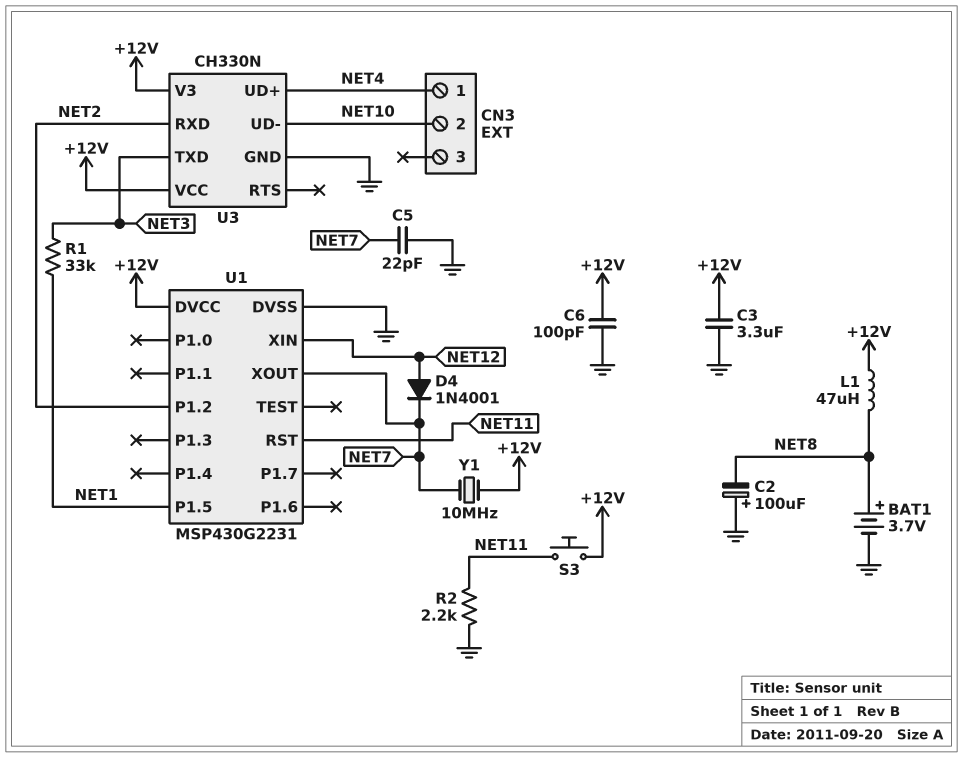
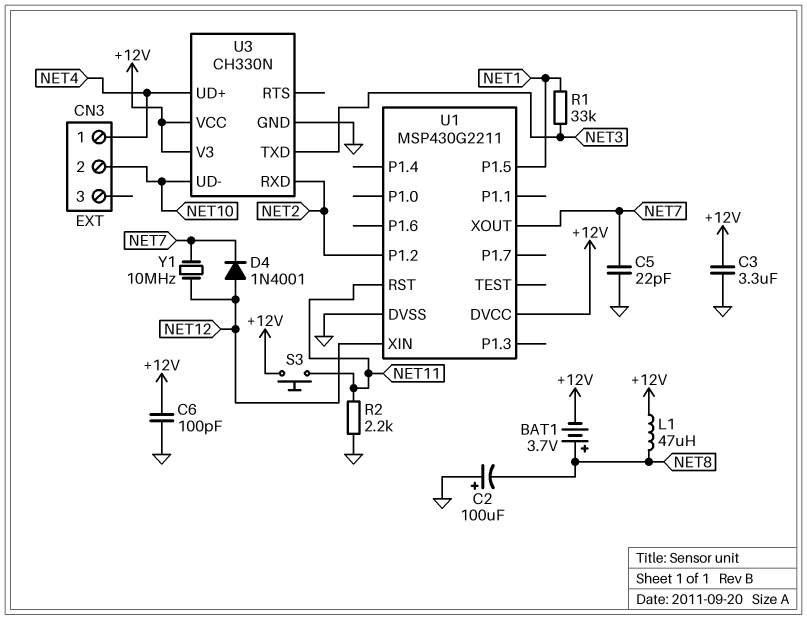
BAT1: 3.7V (plus NET8, minus GND) -> 3.7V (plus NET8, minus +12V)
U1: MSP430G2231 -> MSP430G2211
Y1: 10MHz (+12V, NET7) -> 10MHz (NET7, NET12)

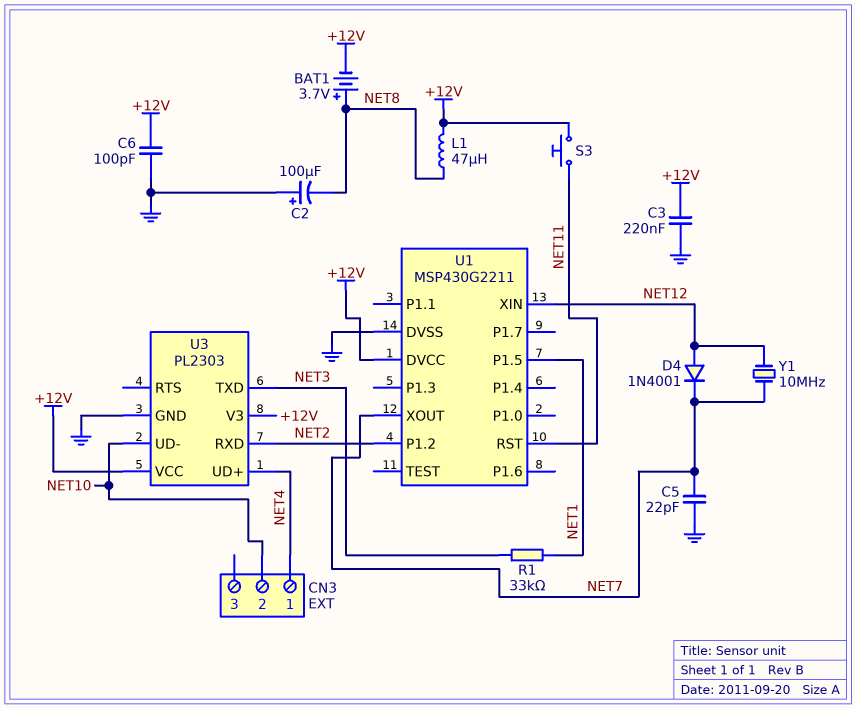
C3: 3.3uF (+12V, GND) -> 220nF (+12V, GND)
R2: 2.2k (GND, NET11) -> none
U3: CH330N -> PL2303

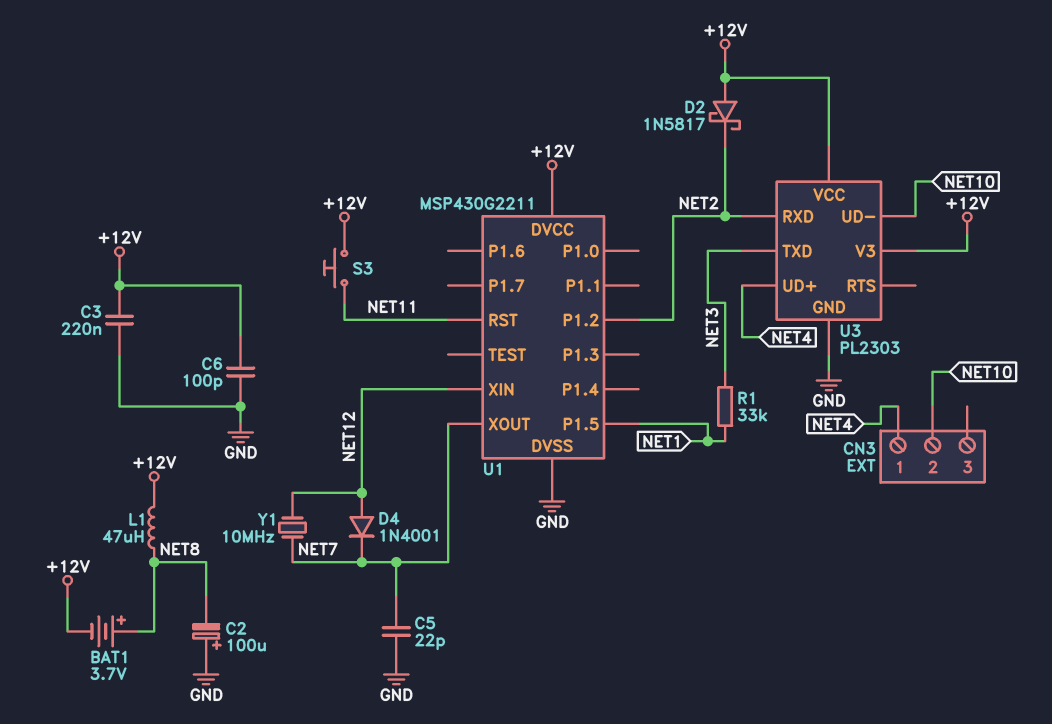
D2: none -> schottky 1N5817 (A +12V, K NET2)

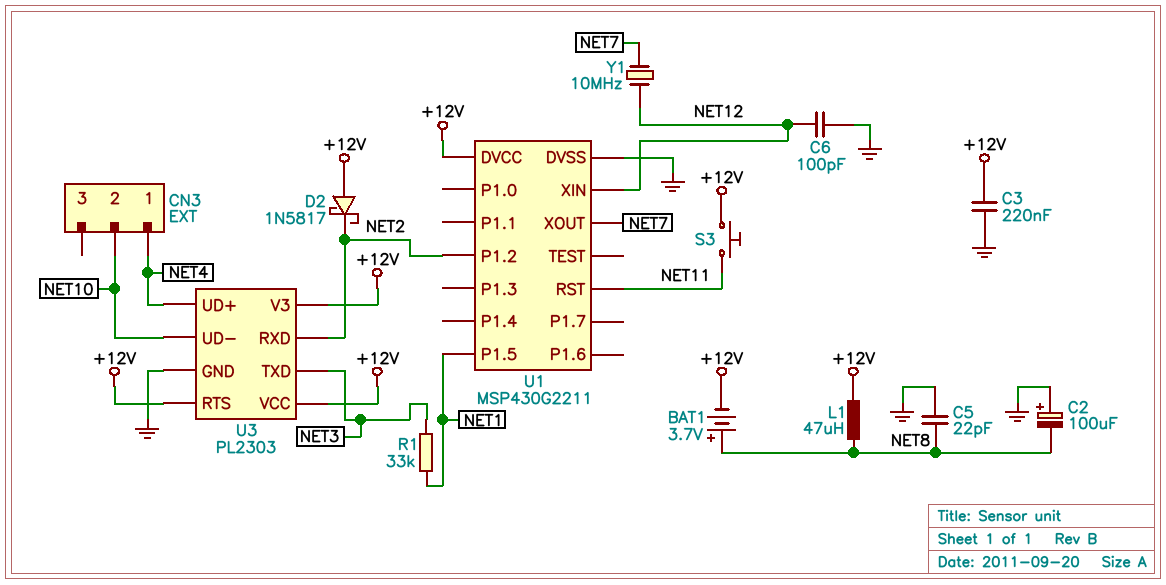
C5: 22pF (GND, NET7) -> 22pF (GND, NET8)
C6: 100pF (+12V, GND) -> 100pF (GND, NET12)
D4: diode 1N4001 (A NET12, K NET7) -> none
U3 pin RTS: none -> +12V

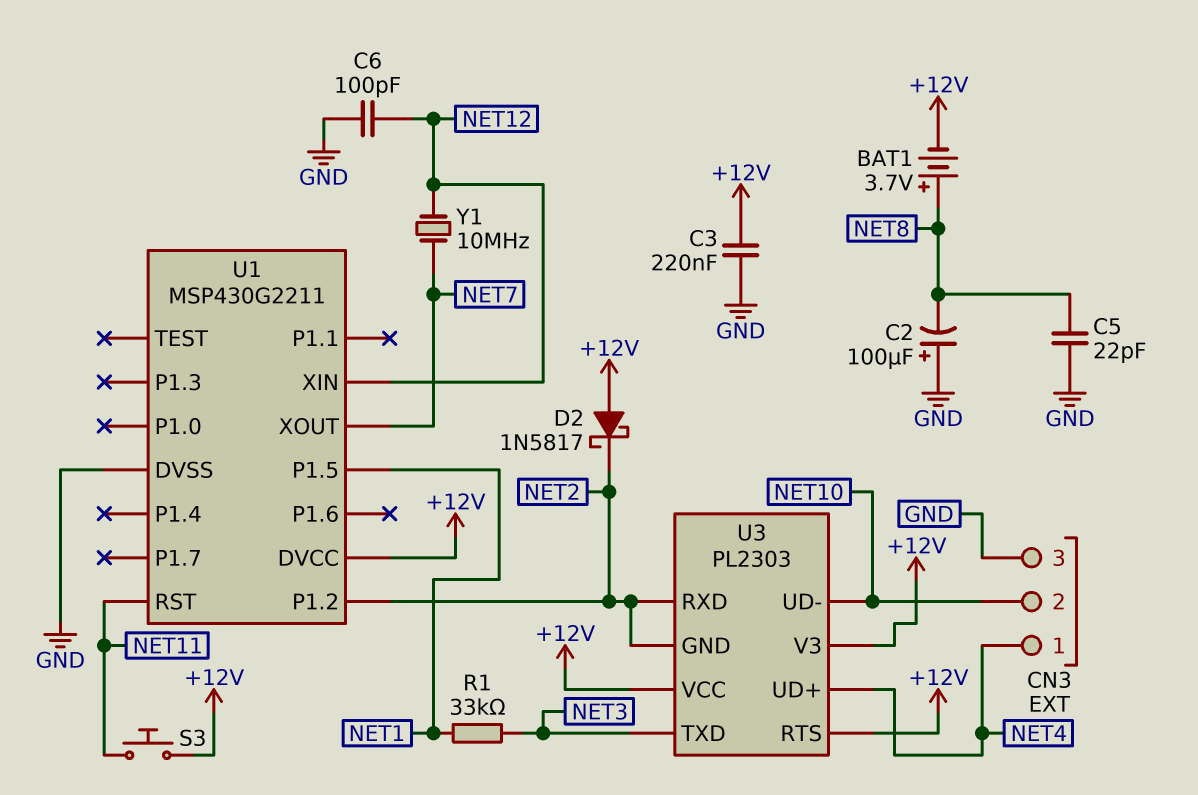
CN3 pin 3: none -> GND
L1: 47uH (+12V, NET8) -> none
U3 pin GND: GND -> NET2

